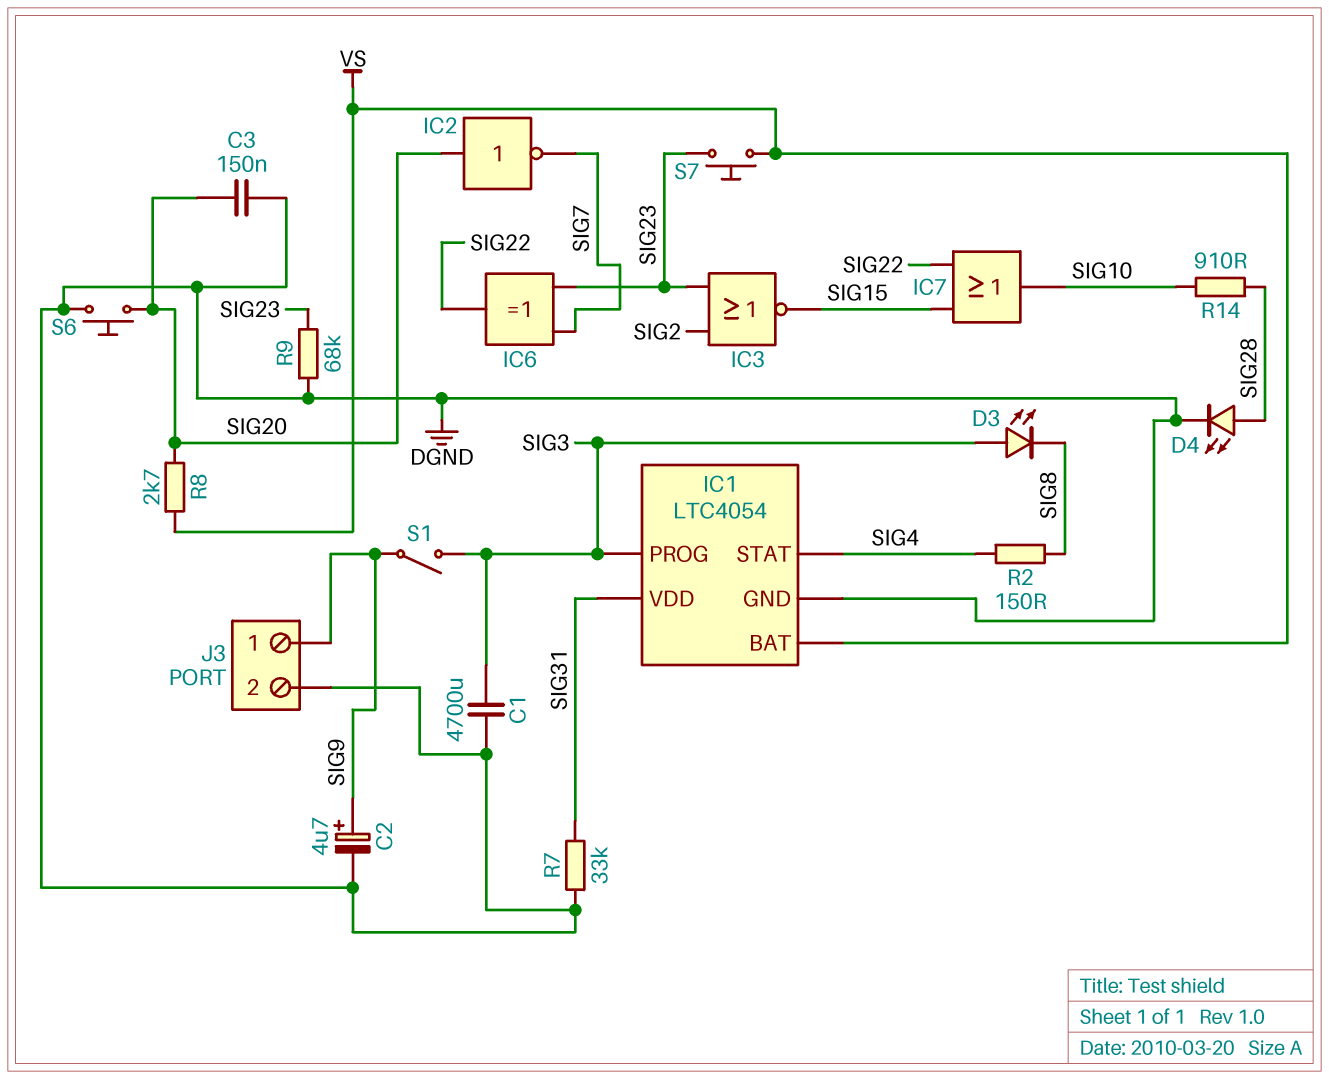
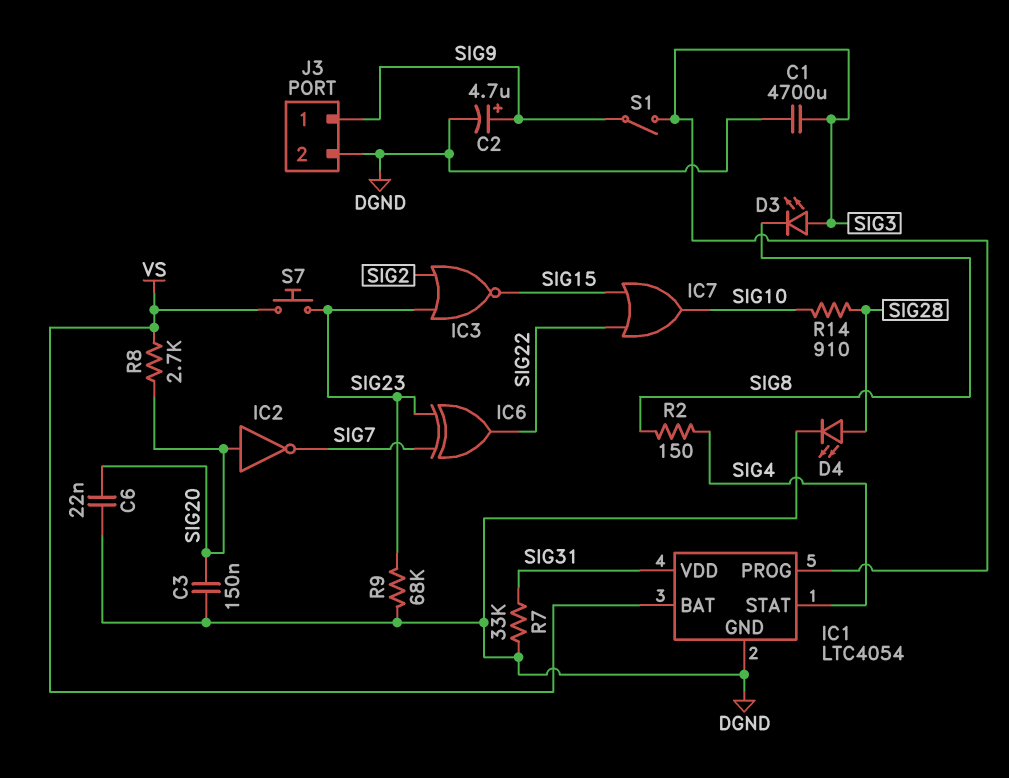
C6: none -> 22nF (DGND, SIG20)
S6: button (DGND, SIG20) -> none

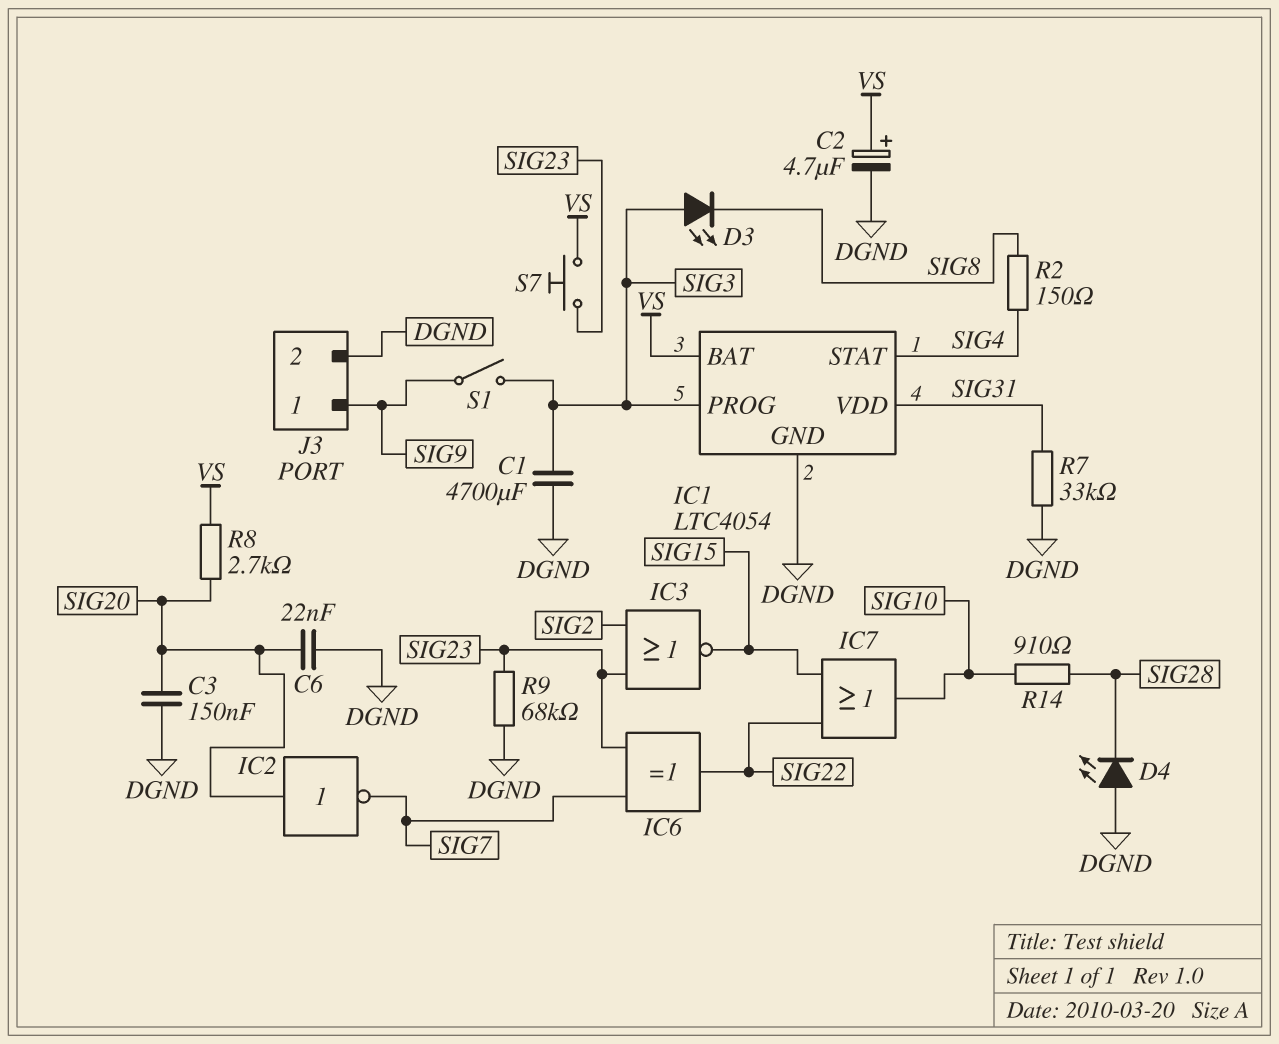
C2: 4.7uF (plus SIG9, minus DGND) -> 4.7uF (plus VS, minus DGND)
D4: LED (A SIG28, K DGND) -> LED (A DGND, K SIG28)

